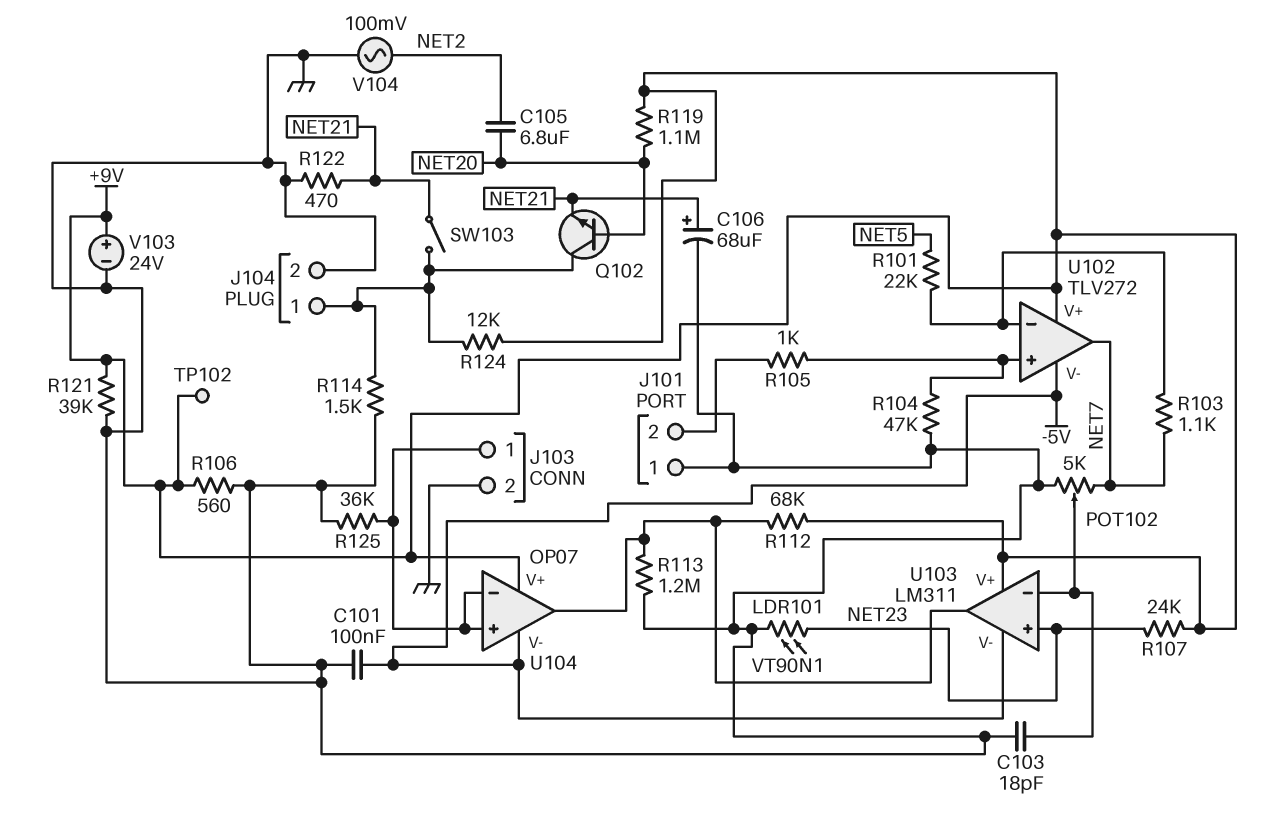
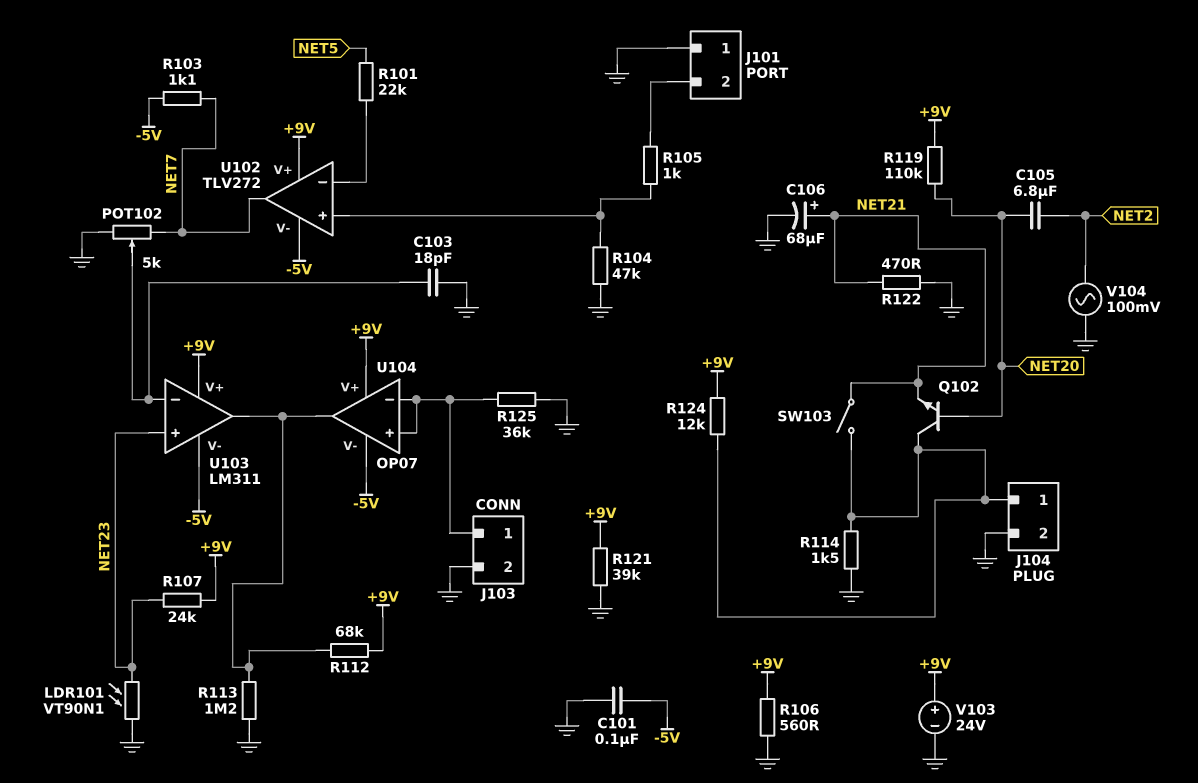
R103: 1.1k (NET7, U102/in-) -> 1.1k (-5V, NET7)
R119: 1.1M (+9V, NET20) -> 110k (+9V, NET20)
TP102: test point (+9V) -> none

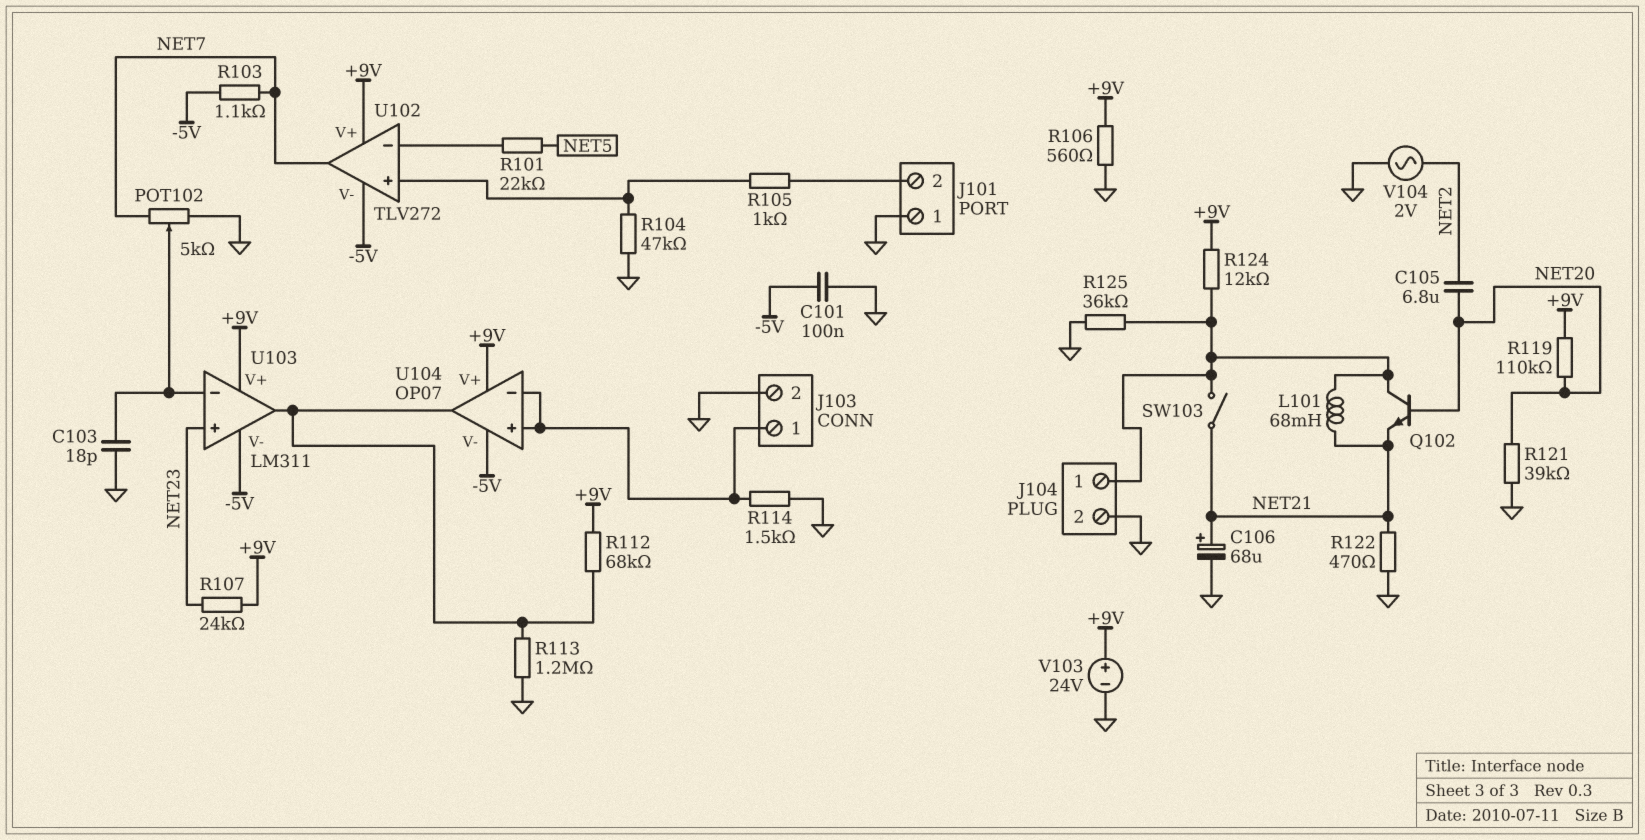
L101: none -> 68mH (J104/1, NET21)
LDR101: VT90N1 (GND, NET23) -> none
R114: 1.5k (GND, J104/1) -> 1.5k (GND, J103/1)
R121: 39k (+9V, GND) -> 39k (GND, NET20)
R125: 36k (GND, J103/1) -> 36k (GND, J104/1)
V104: AC 100mV (GND, NET2) -> AC 2V (GND, NET2)

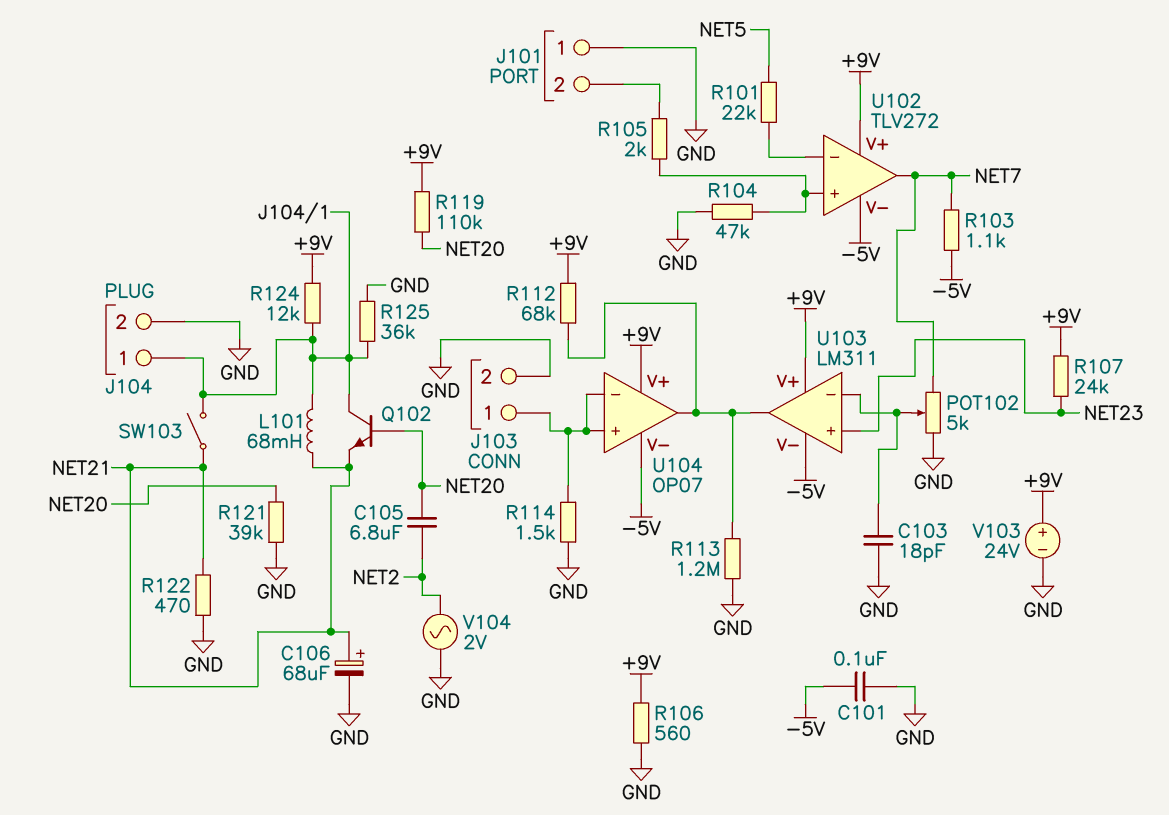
R105: 1k (J101/2, U102/in+) -> 2k (J101/2, U102/in+)

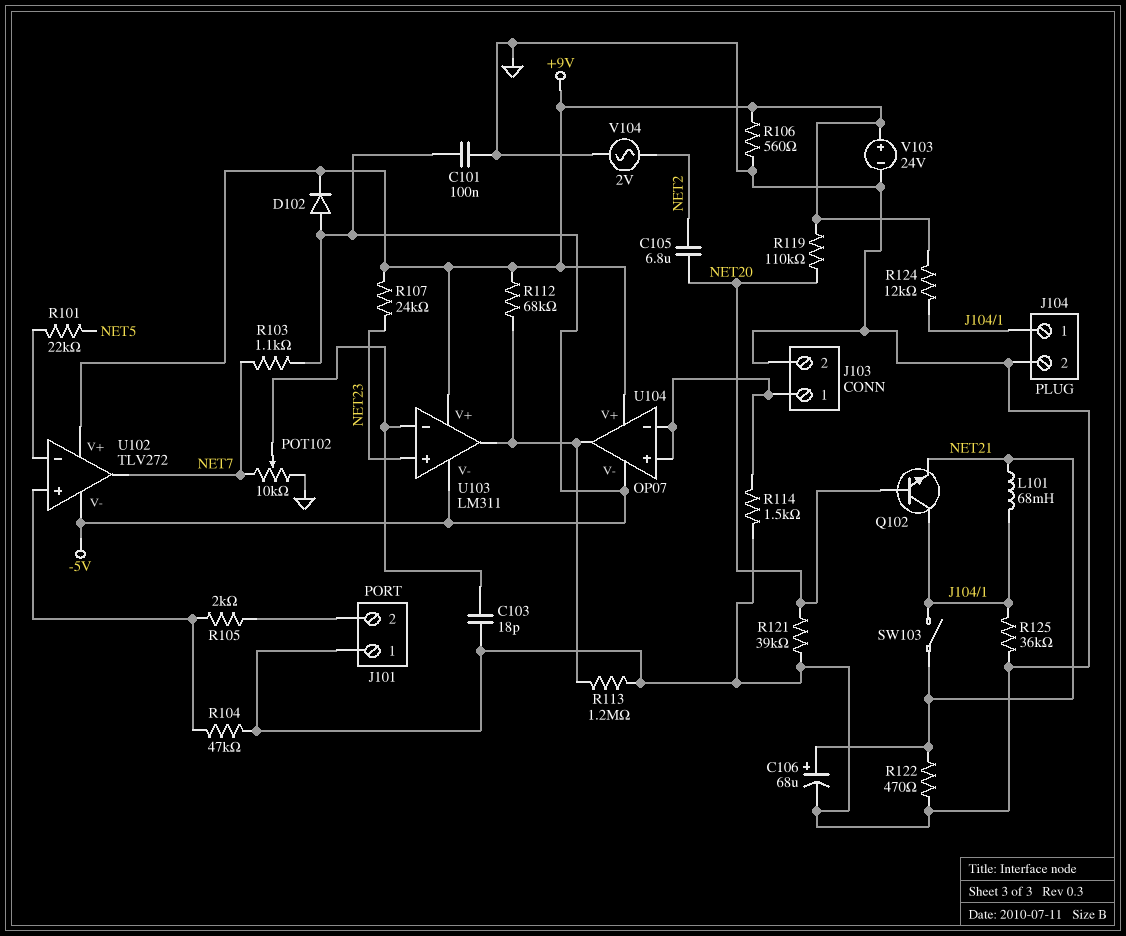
D102: none -> diode (A -5V, K +9V)
POT102: 5k (GND, NET7, wiper U103/in-) -> 10k (GND, NET7, wiper U103/in-)

